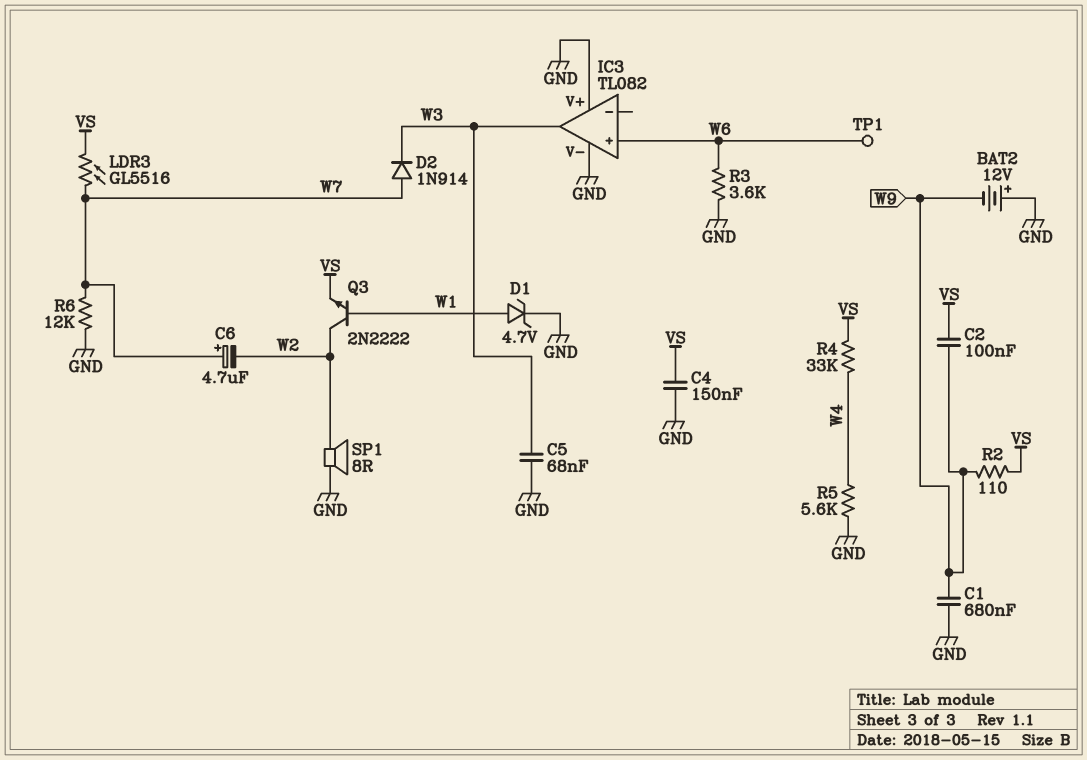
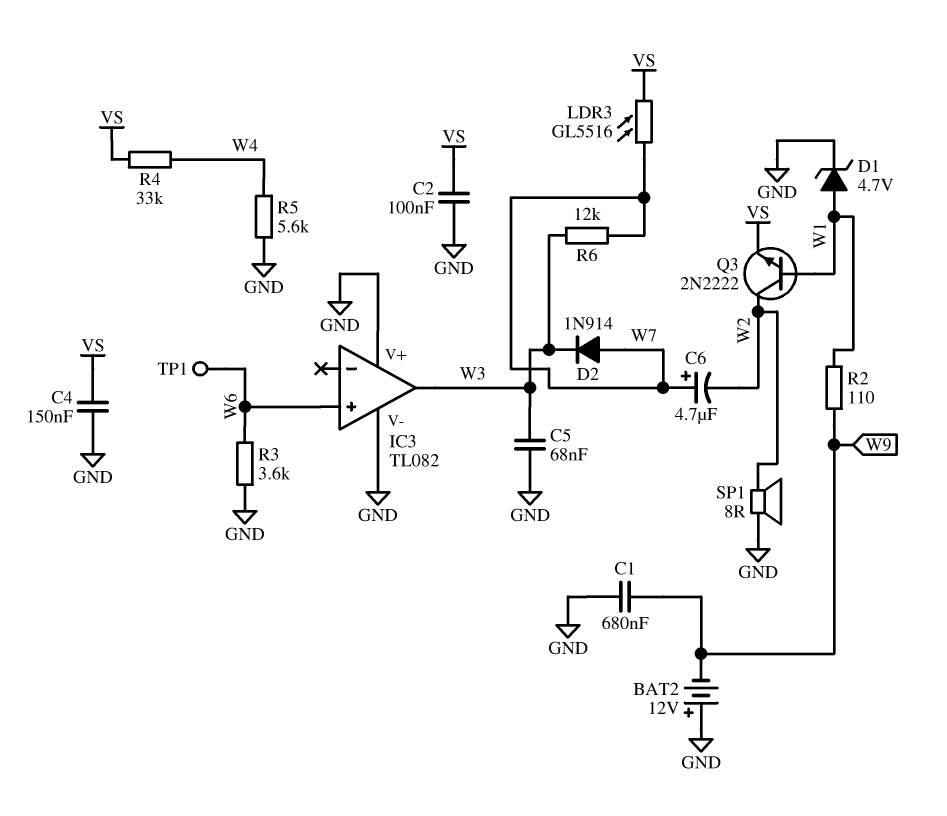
C2: 100nF (VS, W9) -> 100nF (GND, VS)
R2: 110 (VS, W9) -> 110 (W1, W9)
R6: 12k (GND, W7) -> 12k (W3, W7)

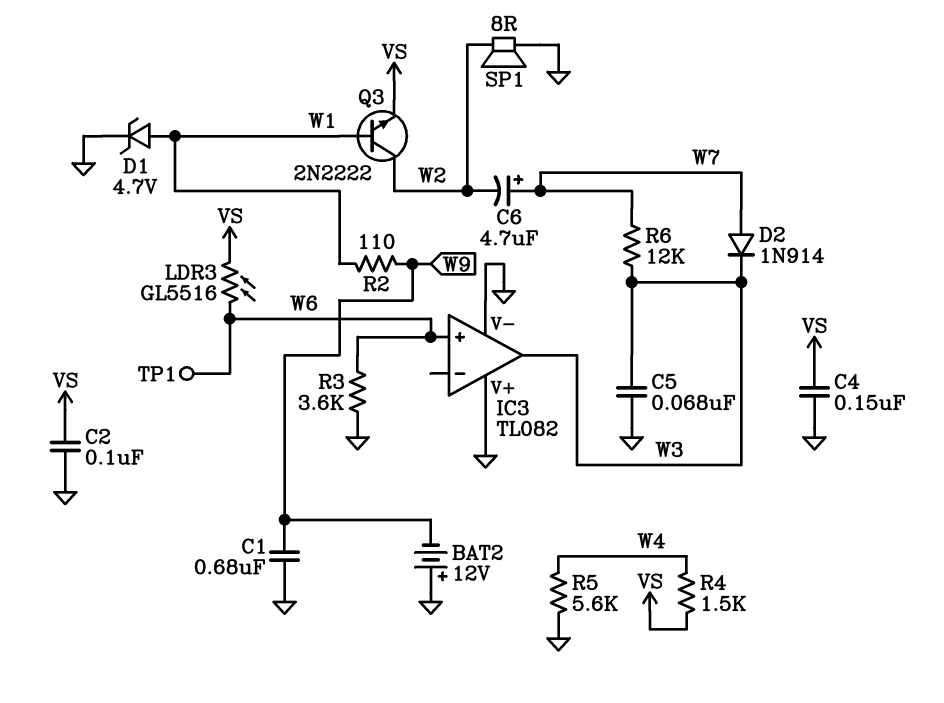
LDR3: GL5516 (VS, W7) -> GL5516 (VS, W6)
R4: 33k (VS, W4) -> 1.5k (VS, W4)

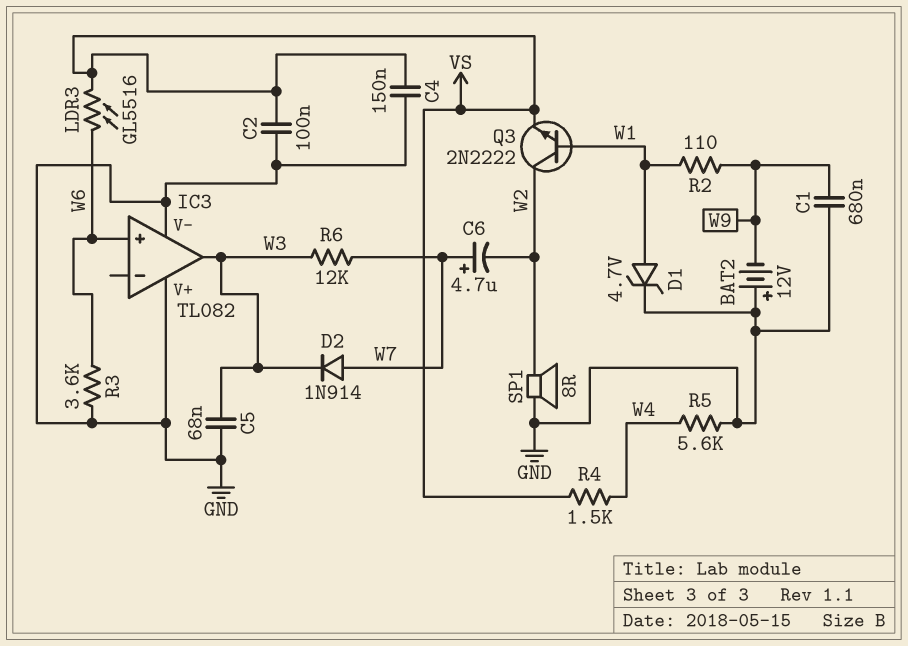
TP1: test point (W6) -> none

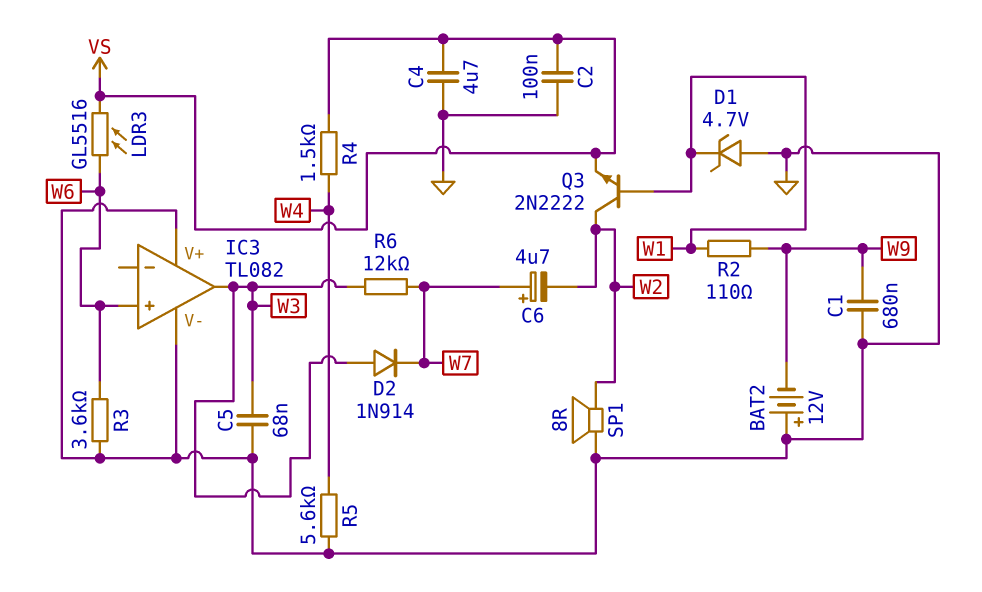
C4: 150nF (GND, VS) -> 4.7uF (GND, VS)
D1: zener 4.7V (A W1, K GND) -> zener 4.7V (A GND, K W1)
D2: diode 1N914 (A W7, K W3) -> diode 1N914 (A W3, K W7)

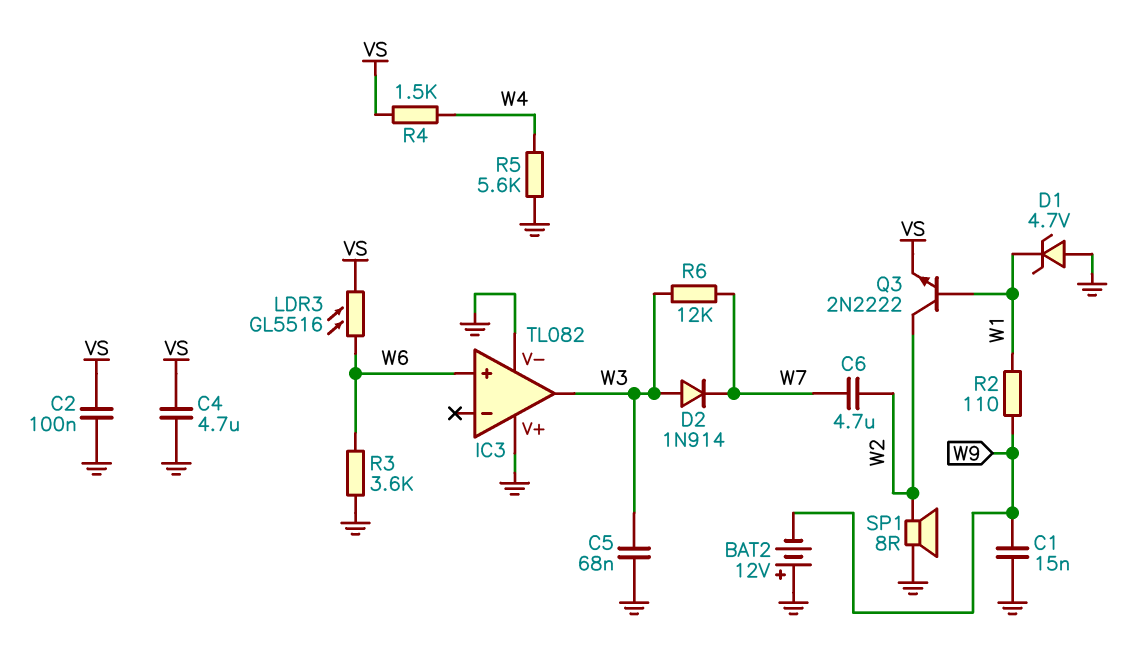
C1: 680nF (GND, W9) -> 15nF (GND, W9)
C6: 4.7uF (plus W7, minus W2) -> 4.7uF (W2, W7)

